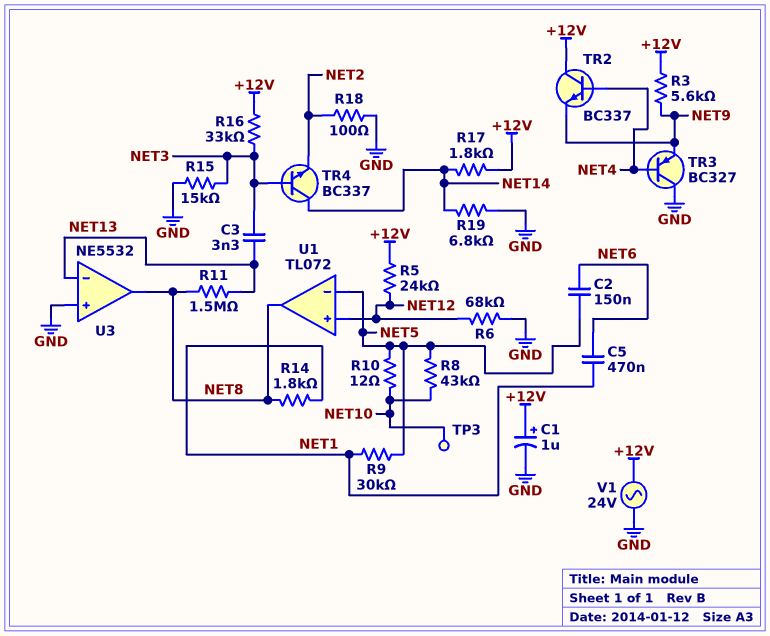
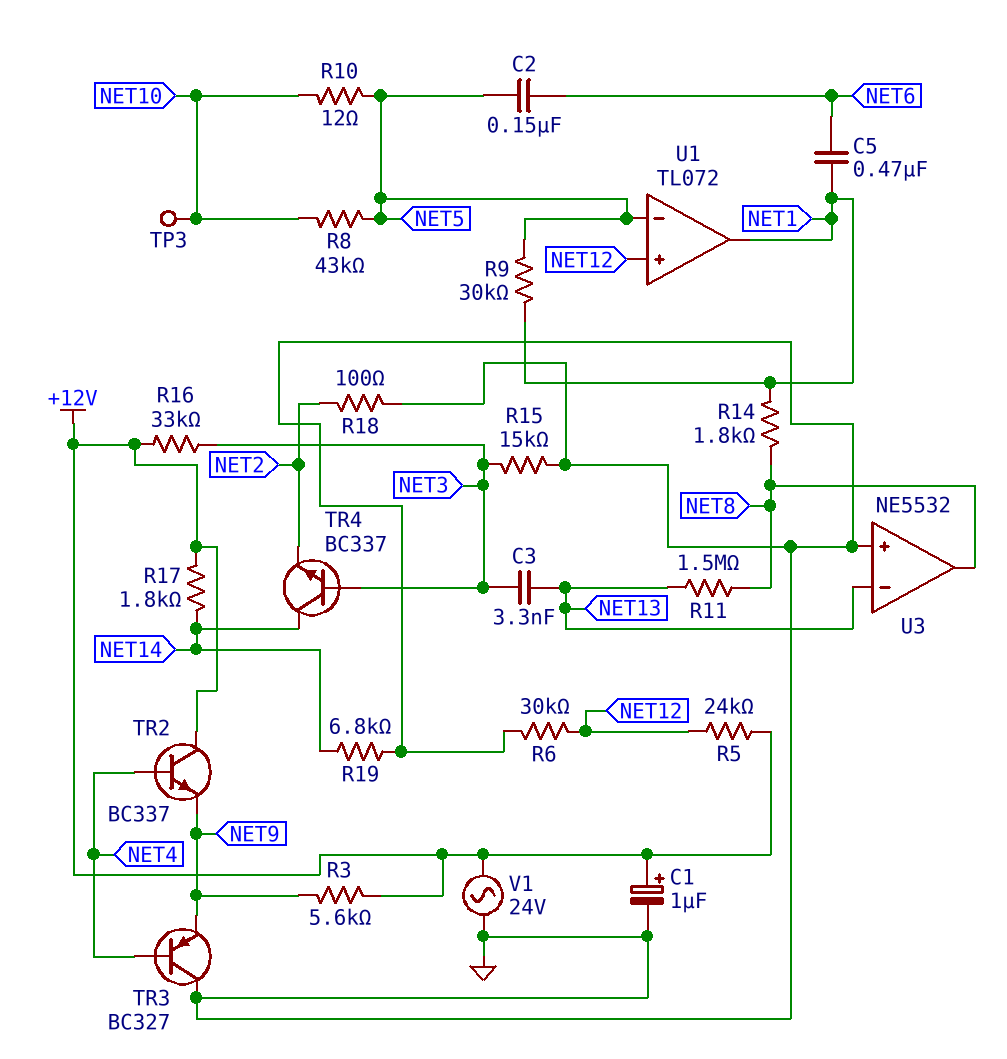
R6: 68k (GND, NET12) -> 30k (GND, NET12)
U1 pin out: NET8 -> NET1

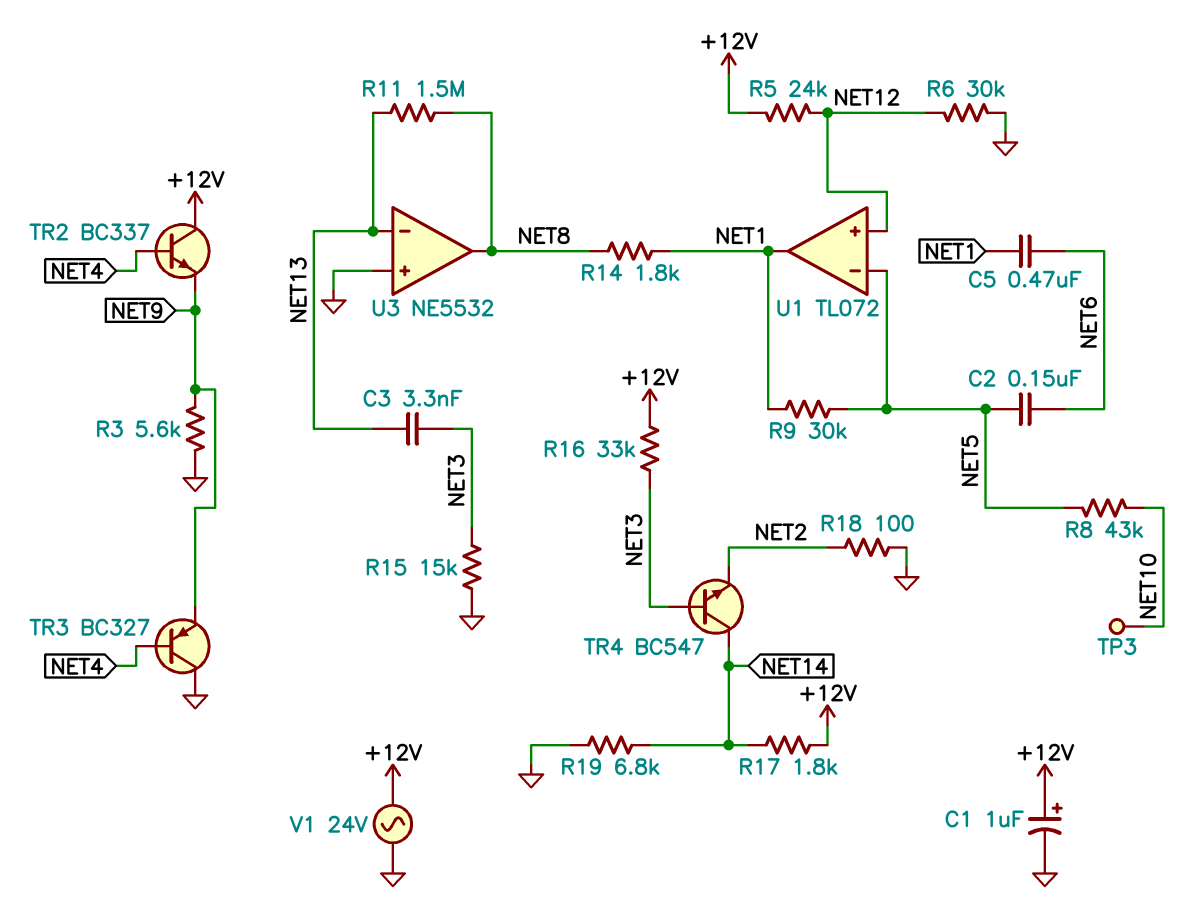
R3: 5.6k (+12V, NET9) -> 5.6k (GND, NET9)
R10: 12 (NET5, NET10) -> none
TR4: NPN BC337 (B NET3, C NET14, E NET2) -> NPN BC547 (B NET3, C NET14, E NET2)

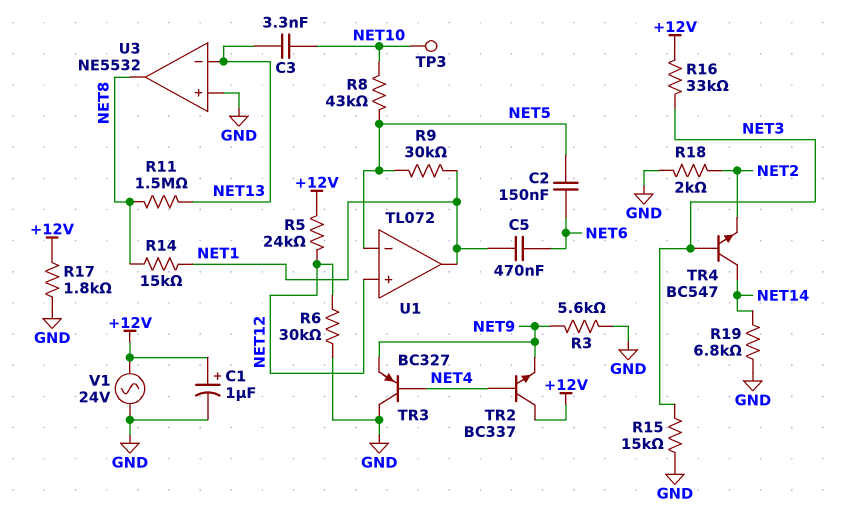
C3: 3.3nF (NET3, NET13) -> 3.3nF (NET10, NET13)
R14: 1.8k (NET1, NET8) -> 15k (NET1, NET8)
R17: 1.8k (+12V, NET14) -> 1.8k (+12V, GND)
R18: 100 (GND, NET2) -> 2k (GND, NET2)

